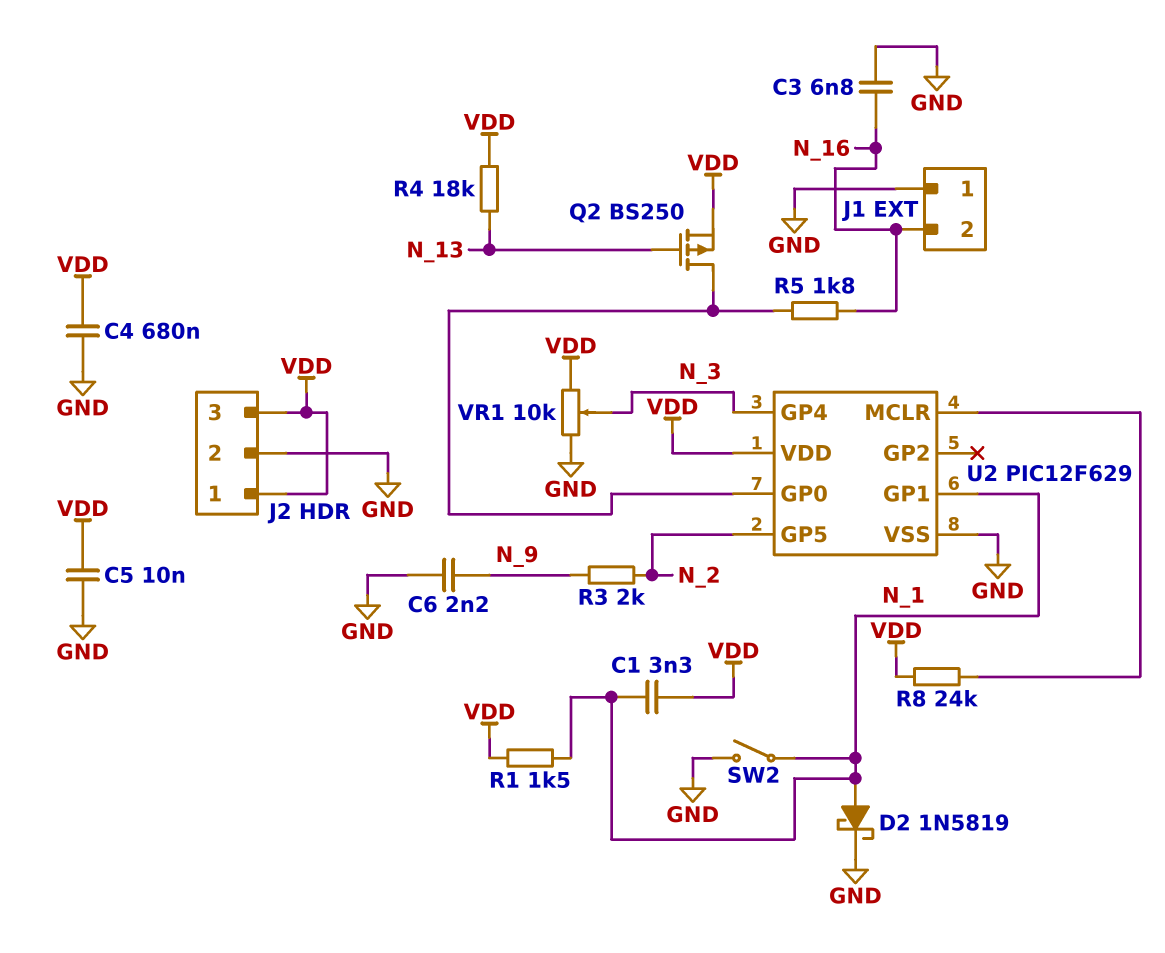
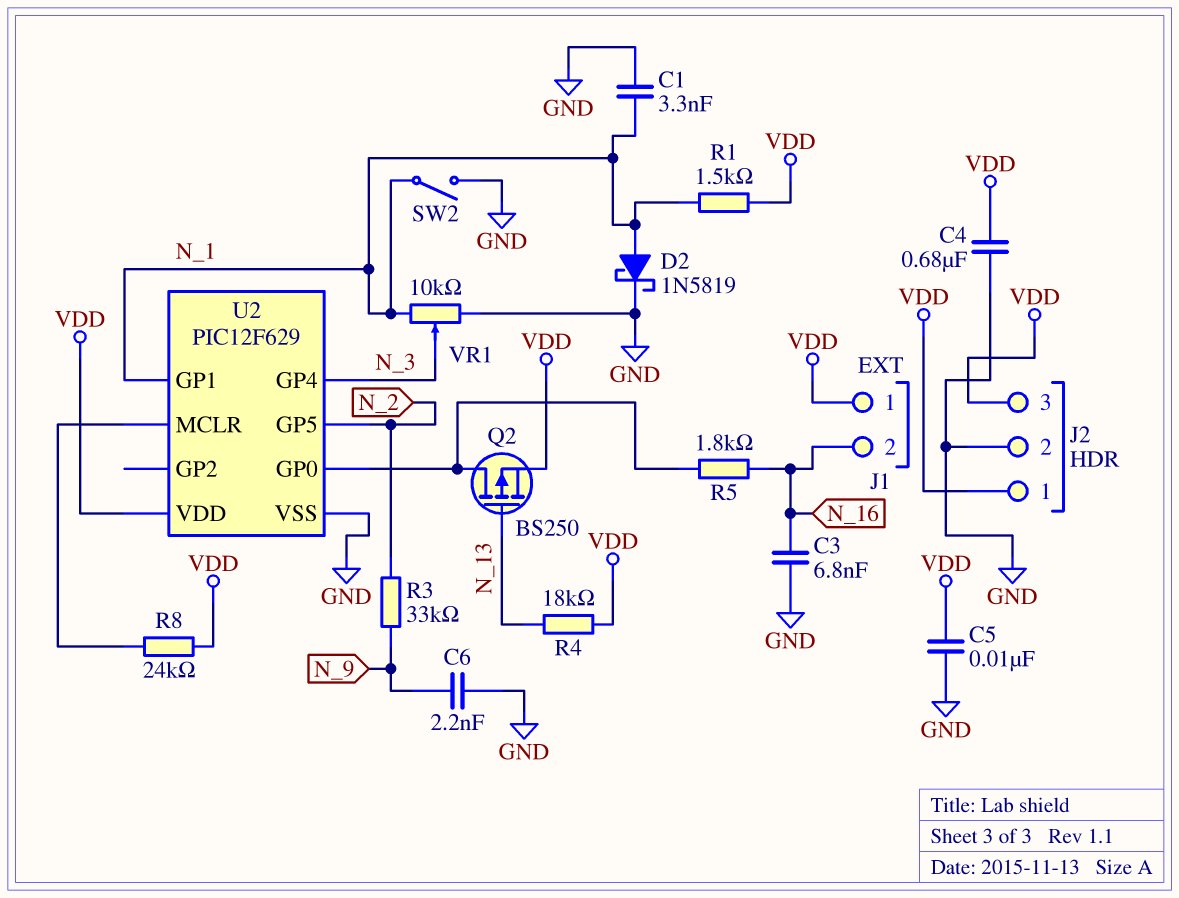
C1: 3.3nF (N_1, VDD) -> 3.3nF (GND, N_1)
J1 pin 1: GND -> VDD
R3: 2k (N_2, N_9) -> 33k (N_2, N_9)
VR1: 10k (GND, VDD, wiper N_3) -> 10k (GND, N_1, wiper N_3)

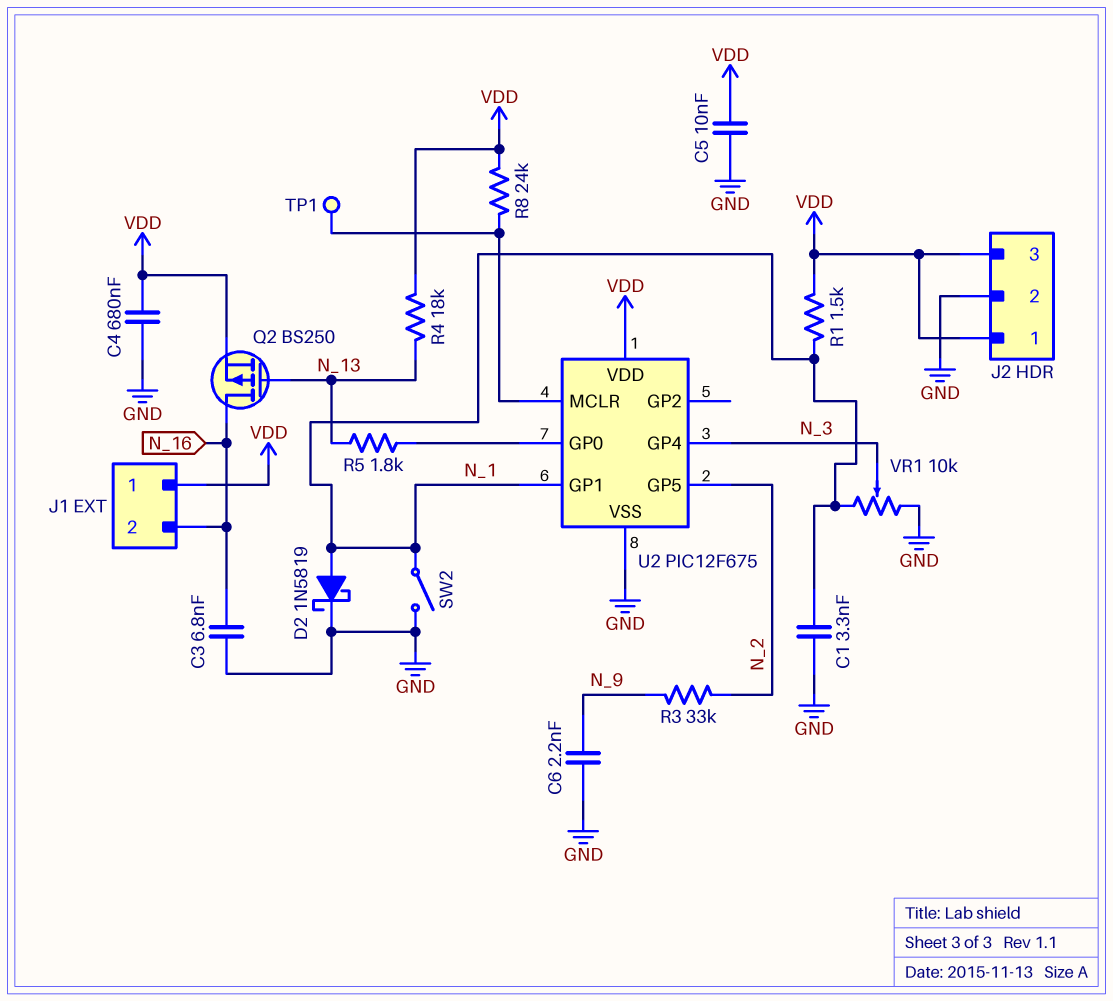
Q2: PMOS BS250 (G N_13, D U2/GP0, S VDD) -> PMOS BS250 (G N_13, D N_16, S VDD)
R5: 1.8k (N_16, U2/GP0) -> 1.8k (N_13, U2/GP0)
TP1: none -> test point (U2/MCLR)
U2: PIC12F629 -> PIC12F675

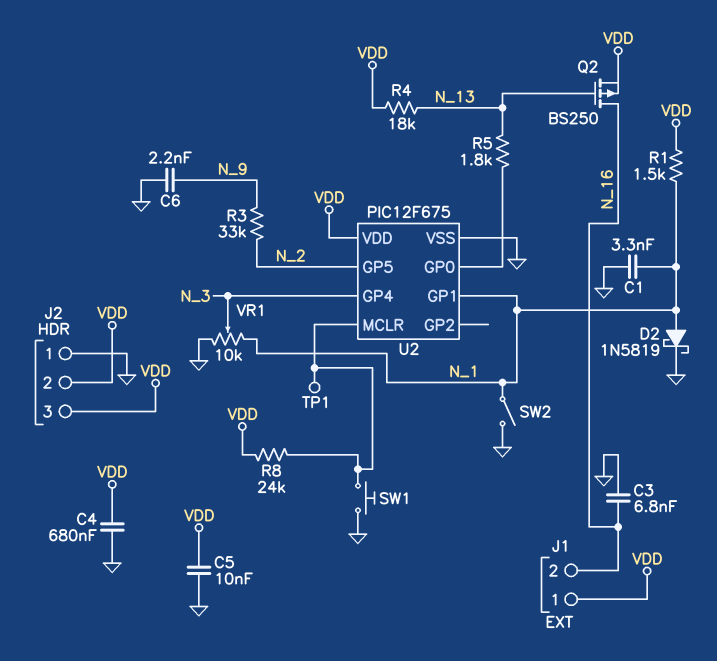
J2 pin 1: VDD -> GND
J2 pin 2: GND -> VDD
SW1: none -> button (GND, U2/MCLR)

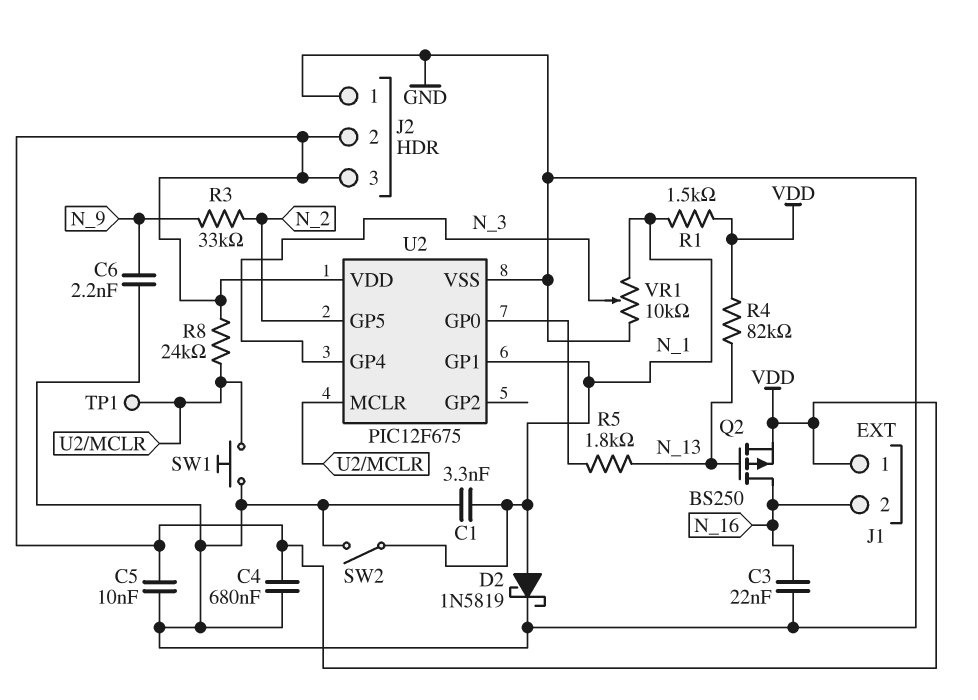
C3: 6.8nF (GND, N_16) -> 22nF (GND, N_16)
R4: 18k (N_13, VDD) -> 82k (N_13, VDD)

